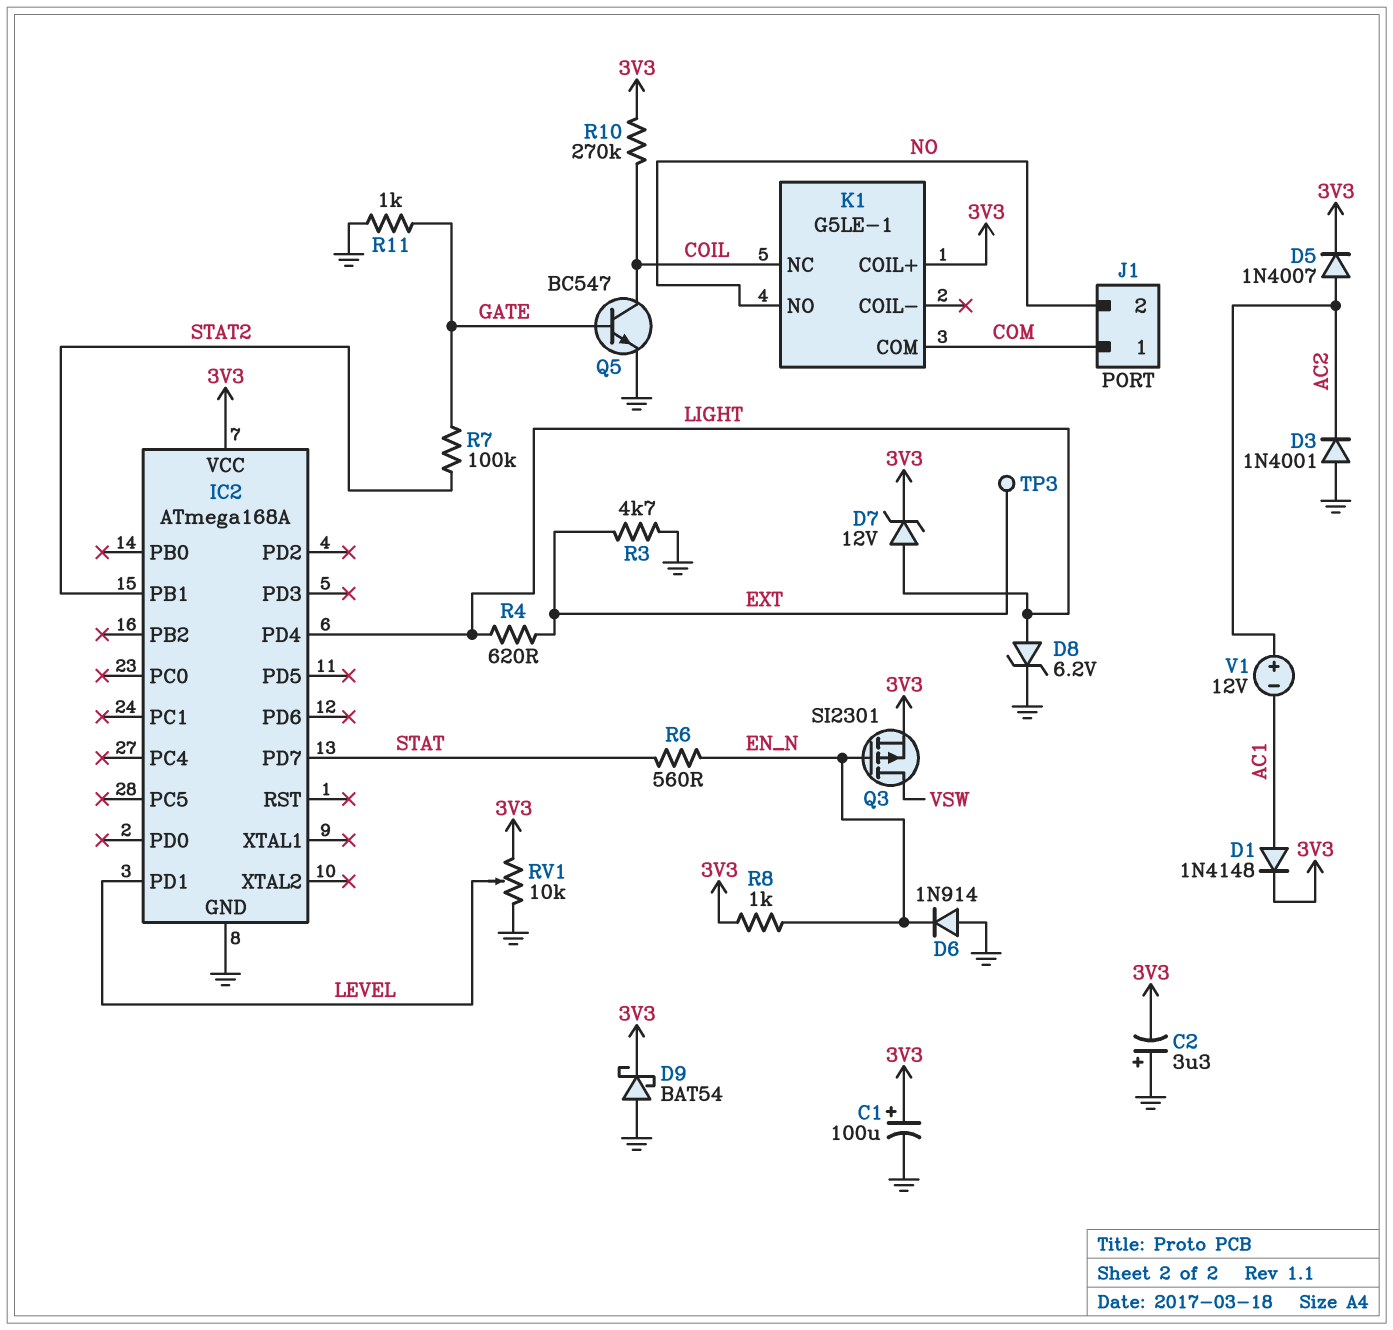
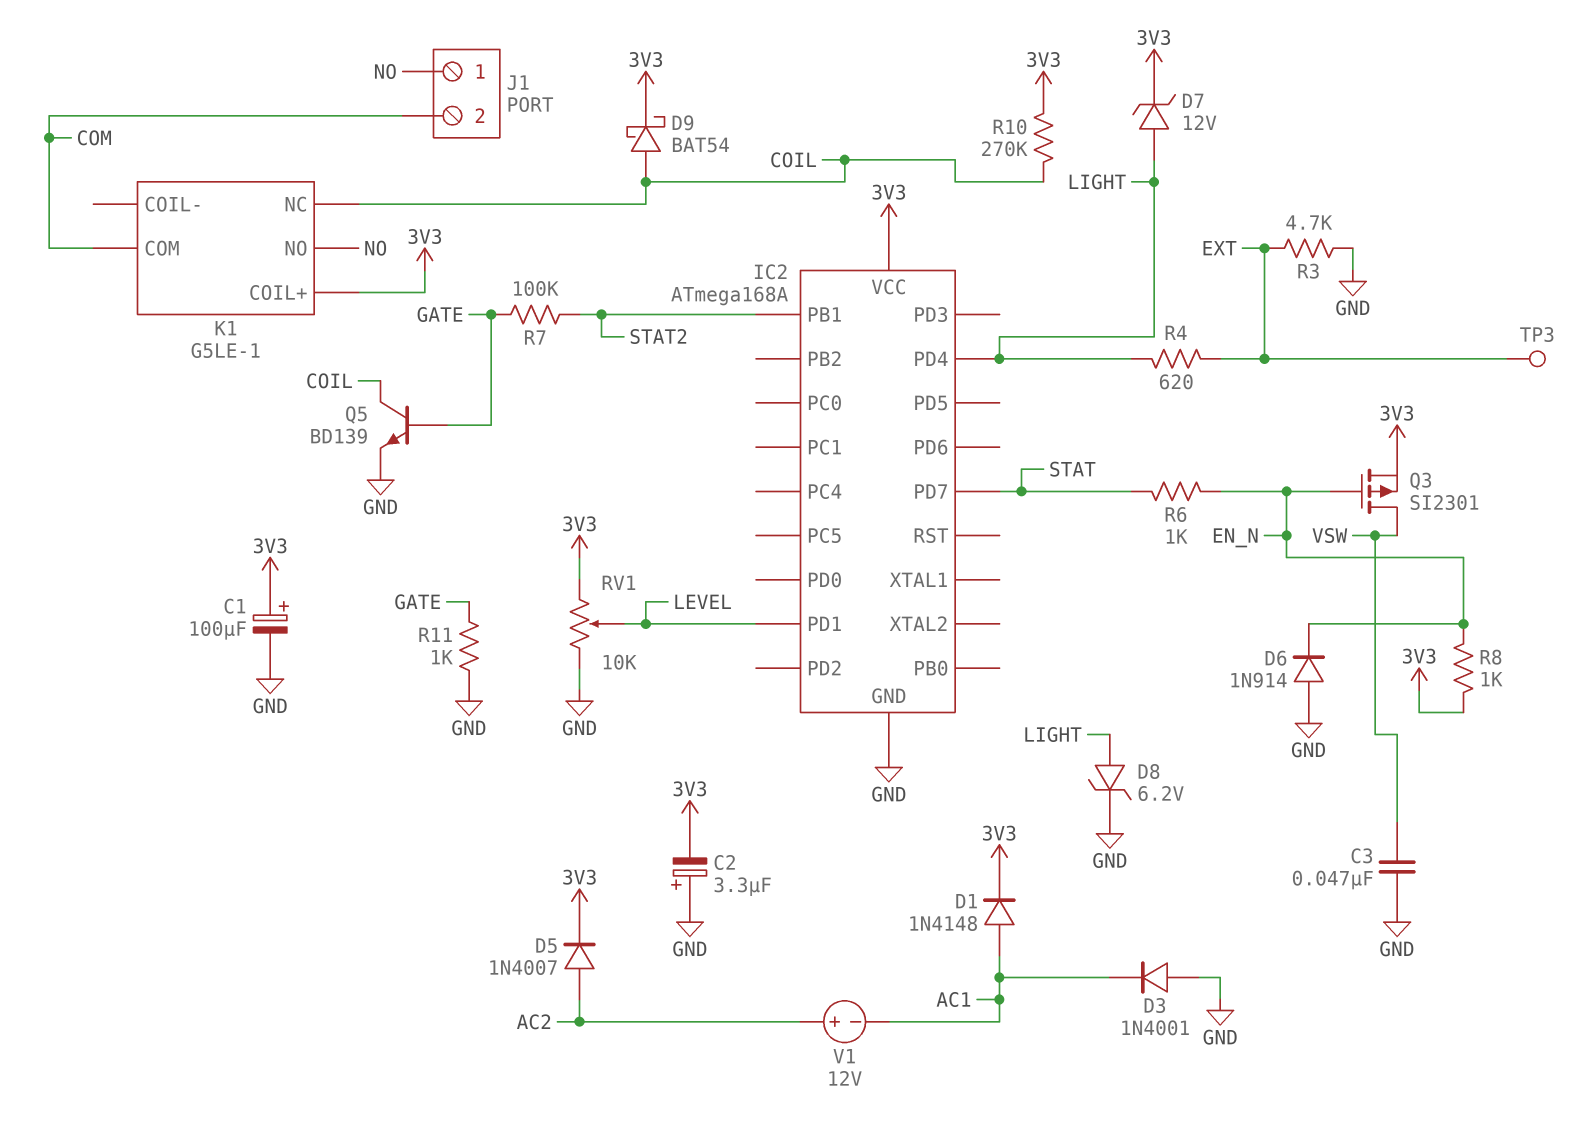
C3: none -> 47nF (GND, VSW)
D3: diode 1N4001 (A GND, K AC2) -> diode 1N4001 (A GND, K AC1)
D9: schottky BAT54 (A GND, K 3V3) -> schottky BAT54 (A COIL, K 3V3)
J1 pin 1: COM -> NO
J1 pin 2: NO -> COM
Q5: NPN BC547 (B GATE, C COIL, E GND) -> NPN BD139 (B GATE, C COIL, E GND)
R6: 560 (EN_N, STAT) -> 1k (EN_N, STAT)

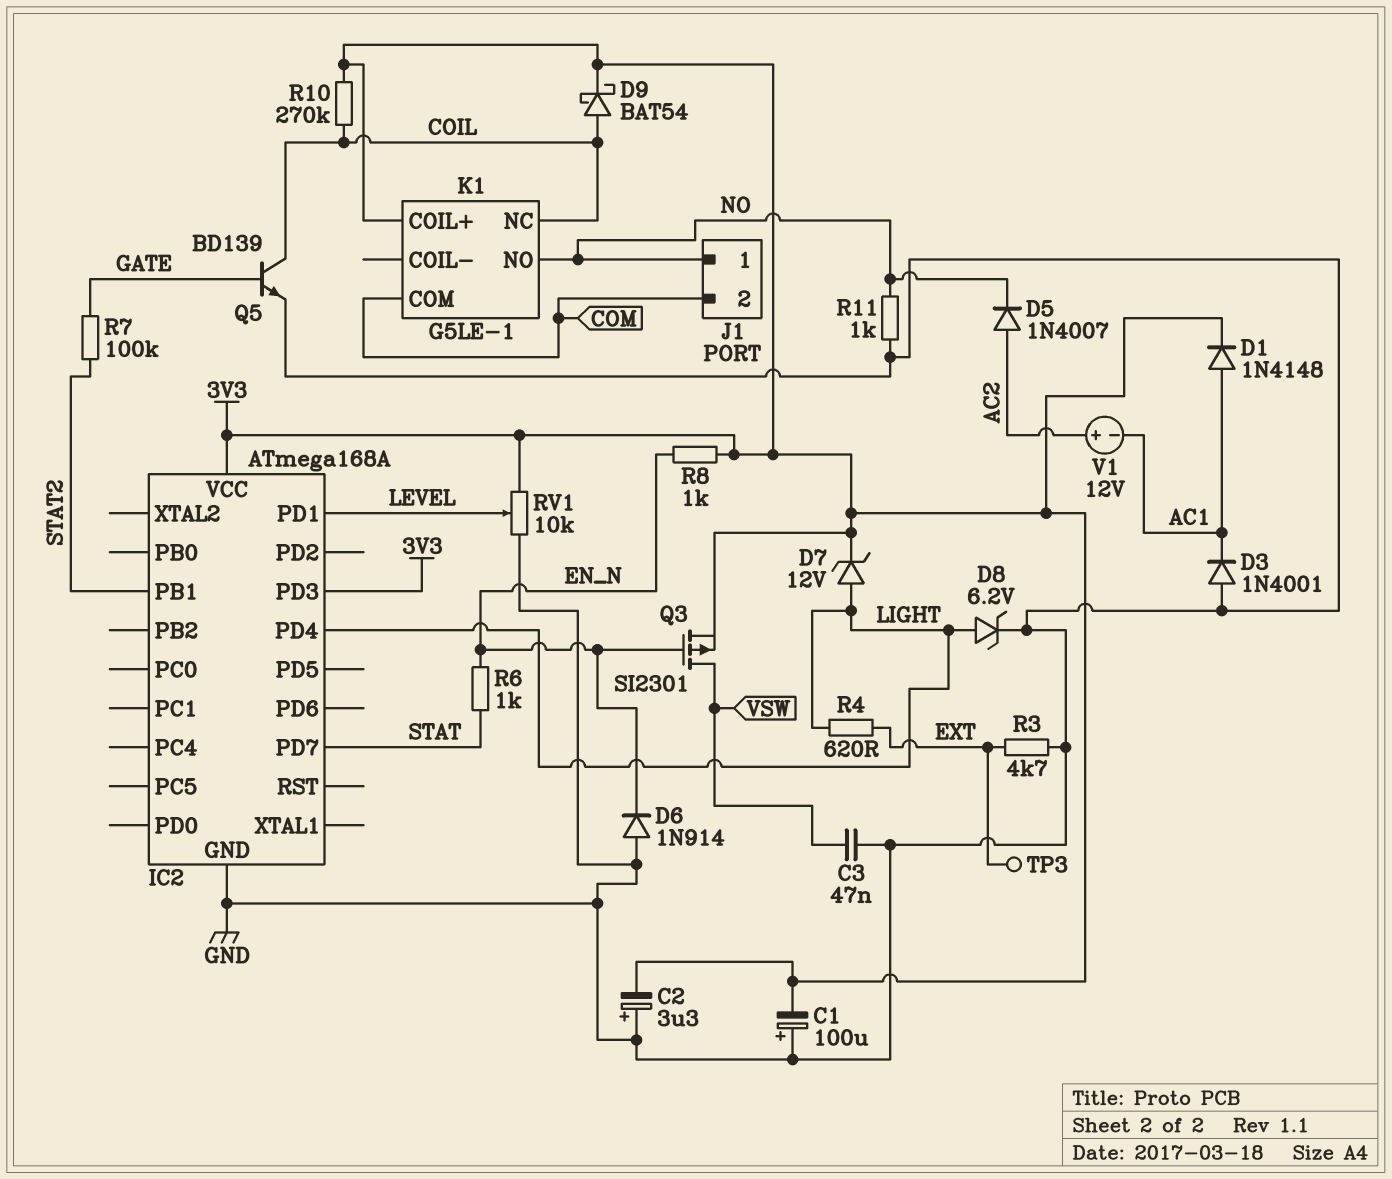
C1: 100uF (plus 3V3, minus GND) -> 100uF (plus GND, minus 3V3)
D5: diode 1N4007 (A AC2, K 3V3) -> diode 1N4007 (A AC2, K NO)
IC2 pin PD3: none -> 3V3
R11: 1k (GATE, GND) -> 1k (GND, NO)

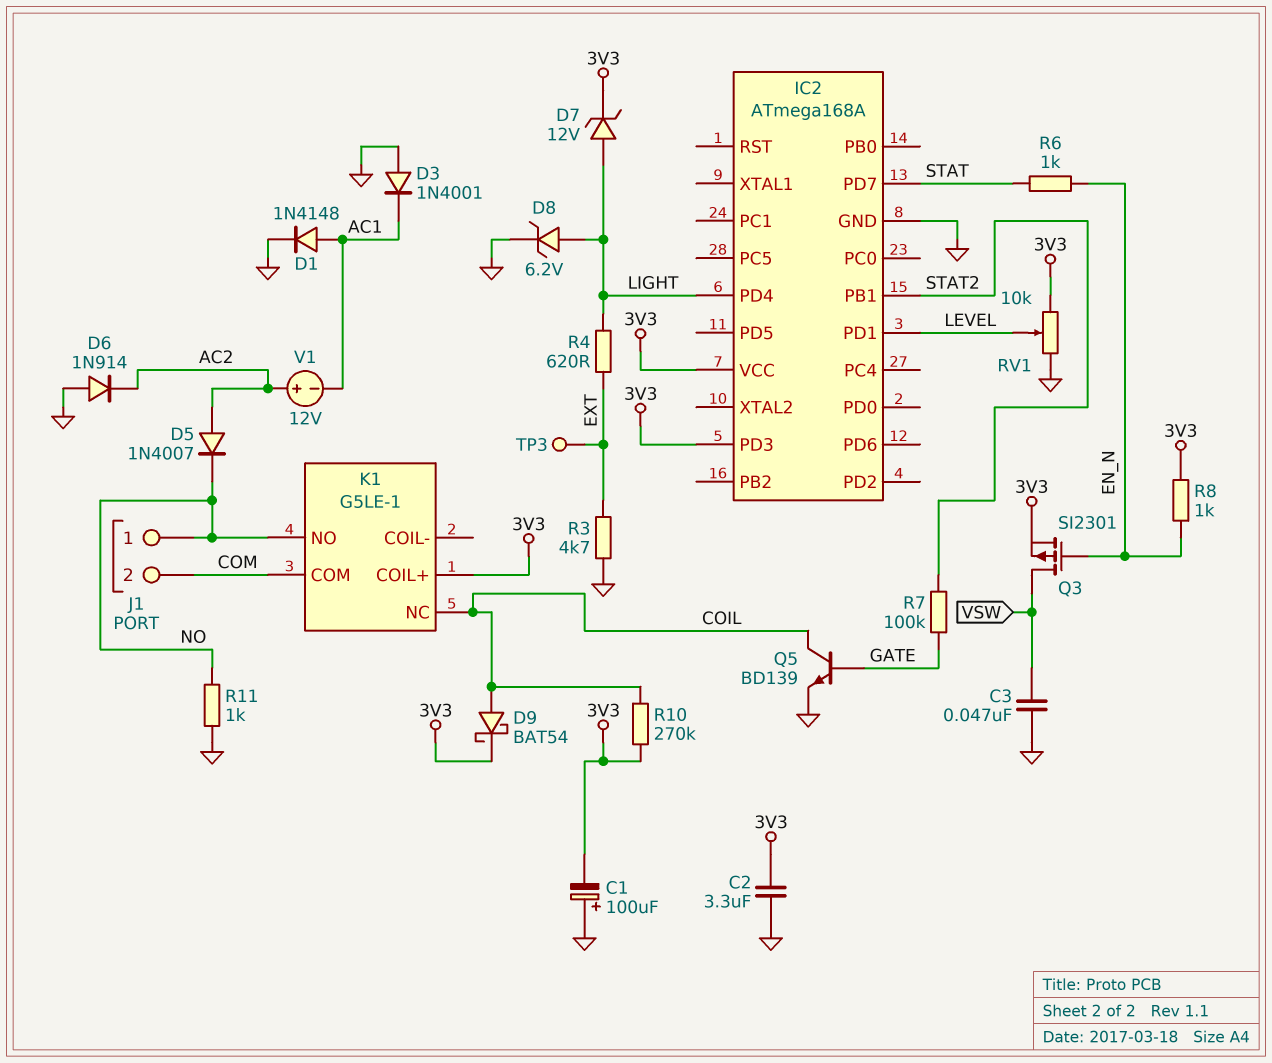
C2: 3.3uF (plus GND, minus 3V3) -> 3.3uF (3V3, GND)
D1: diode 1N4148 (A AC1, K 3V3) -> diode 1N4148 (A AC1, K GND)
D6: diode 1N914 (A GND, K EN_N) -> diode 1N914 (A GND, K AC2)

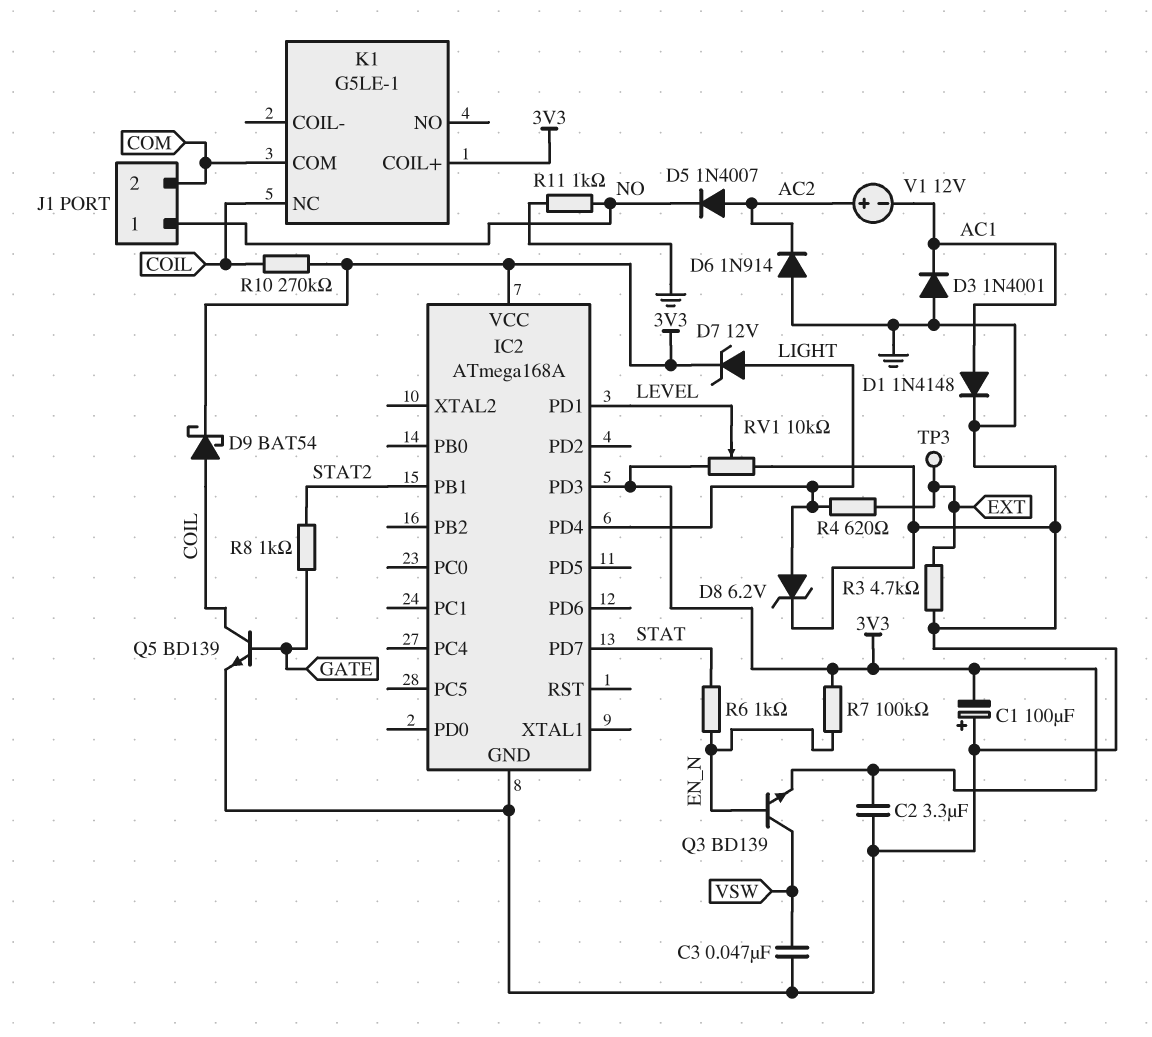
K1 pin NO: NO -> none
Q3: PMOS SI2301 (G EN_N, D VSW, S 3V3) -> NPN BD139 (B EN_N, C VSW, E 3V3)
R7: 100k (GATE, STAT2) -> 100k (3V3, EN_N)
R8: 1k (3V3, EN_N) -> 1k (GATE, STAT2)

